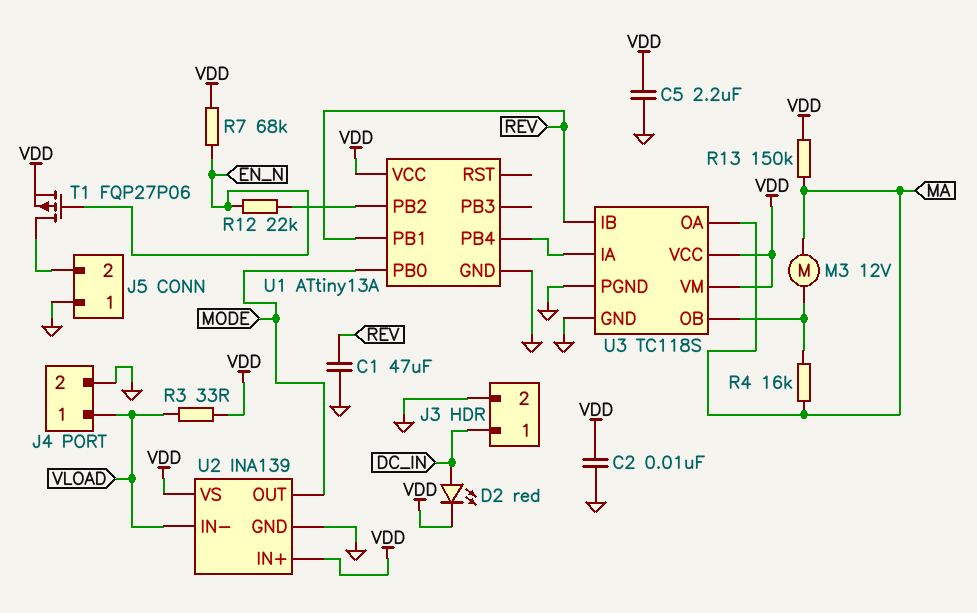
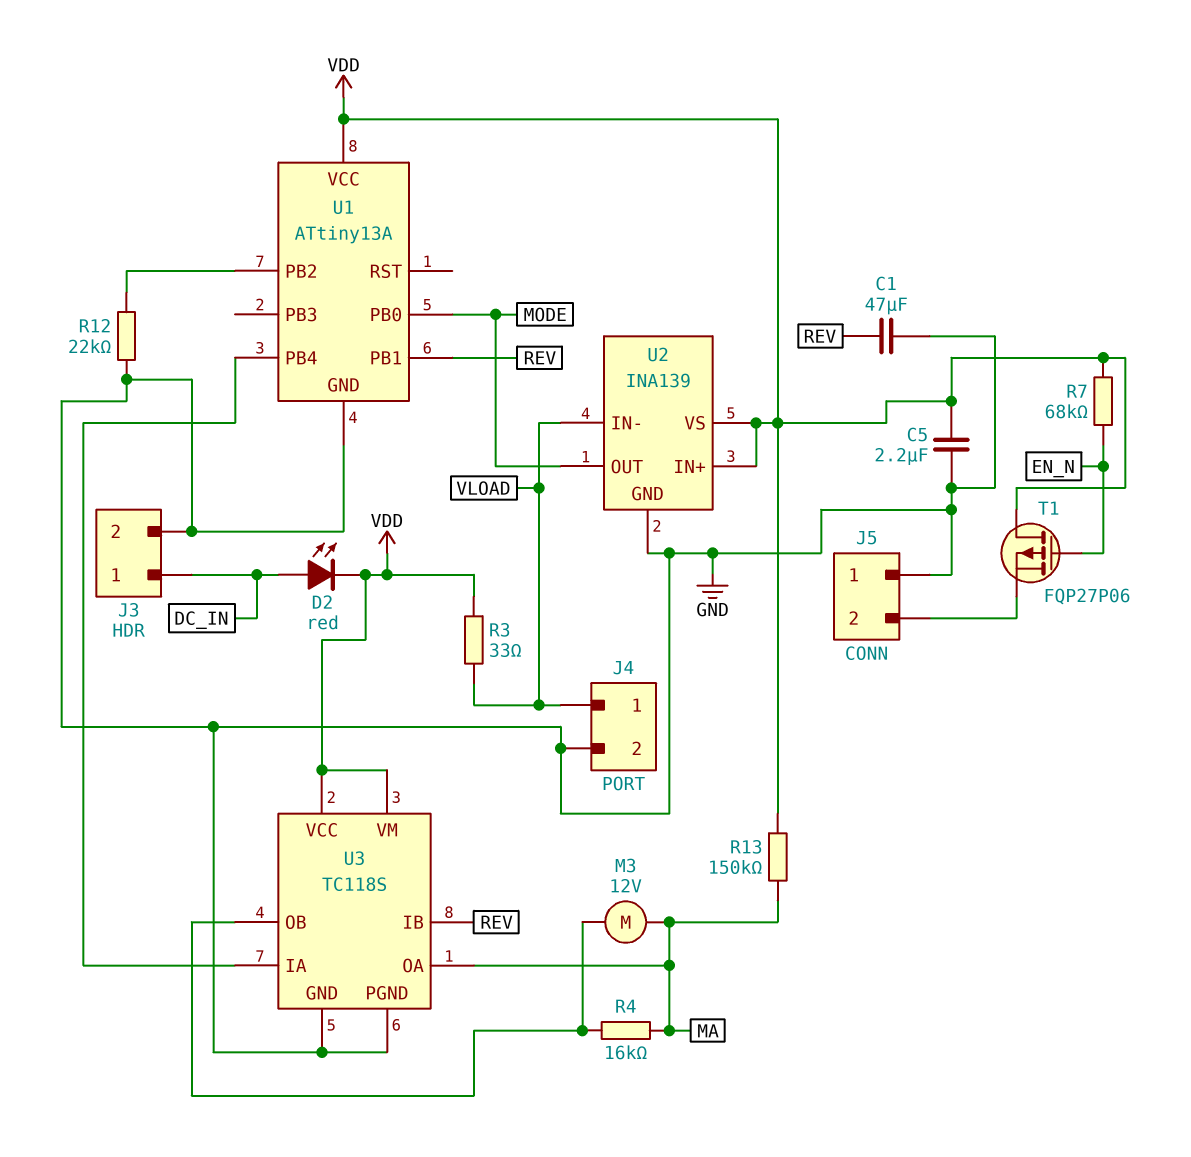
C2: 10nF (GND, VDD) -> none
R12: 22k (EN_N, U1/PB2) -> 22k (GND, U1/PB2)
T1: PMOS FQP27P06 (G EN_N, D J5/2, S VDD) -> PMOS FQP27P06 (G EN_N, D VDD, S J5/2)

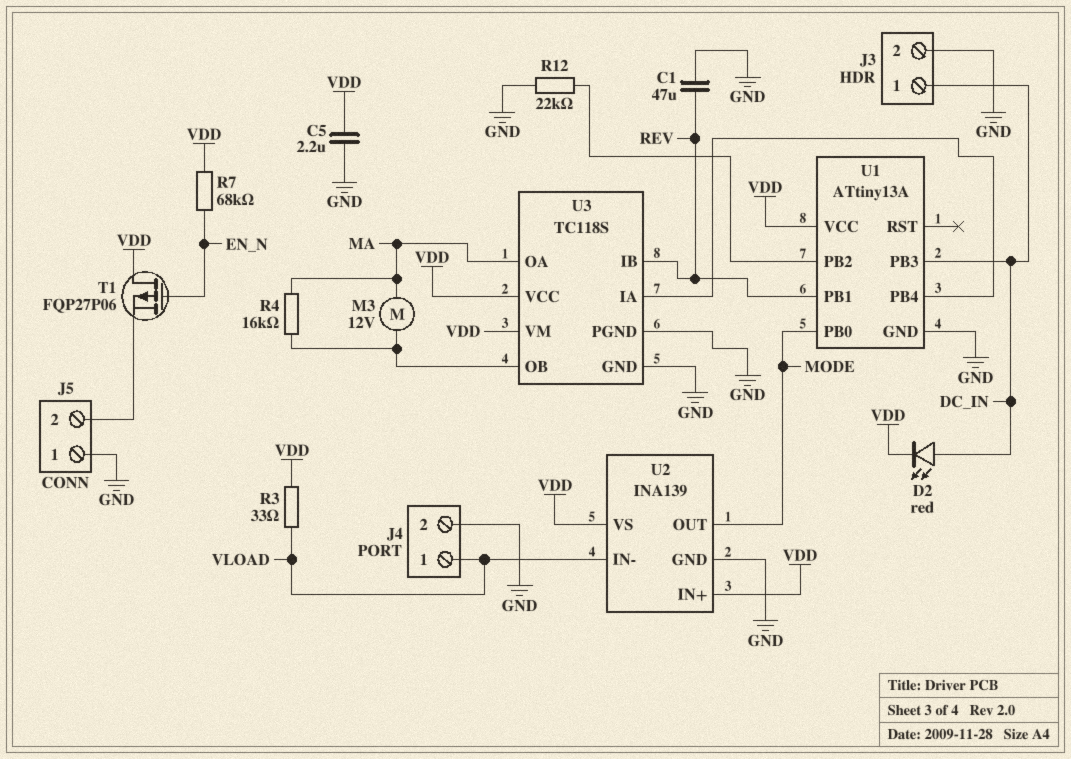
R13: 150k (MA, VDD) -> none
U1 pin PB3: none -> DC_IN

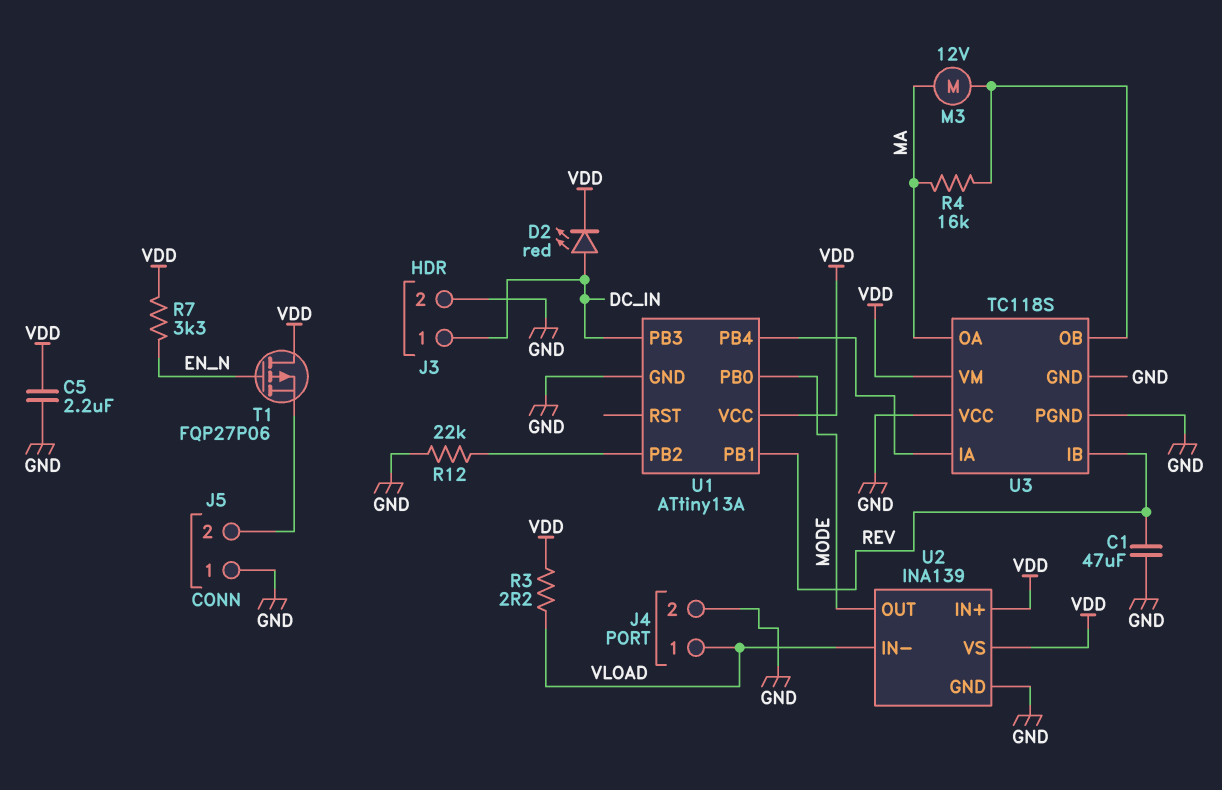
R3: 33 (VDD, VLOAD) -> 2.2 (VDD, VLOAD)
R7: 68k (EN_N, VDD) -> 3.3k (EN_N, VDD)
U3 pin VCC: VDD -> GND

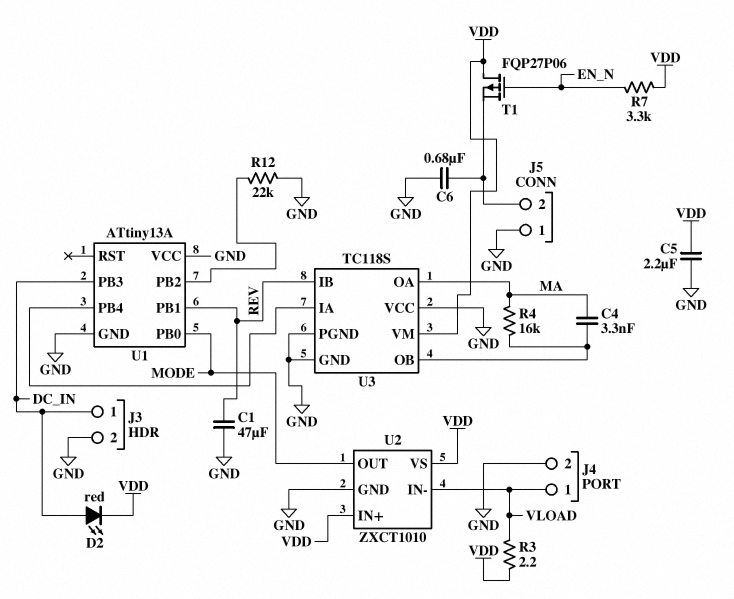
C4: none -> 3.3nF (MA, U3/OB)
C6: none -> 680nF (GND, J5/2)
M3: motor 12V (MA, U3/OB) -> none
U1 pin VCC: VDD -> GND
U2: INA139 -> ZXCT1010

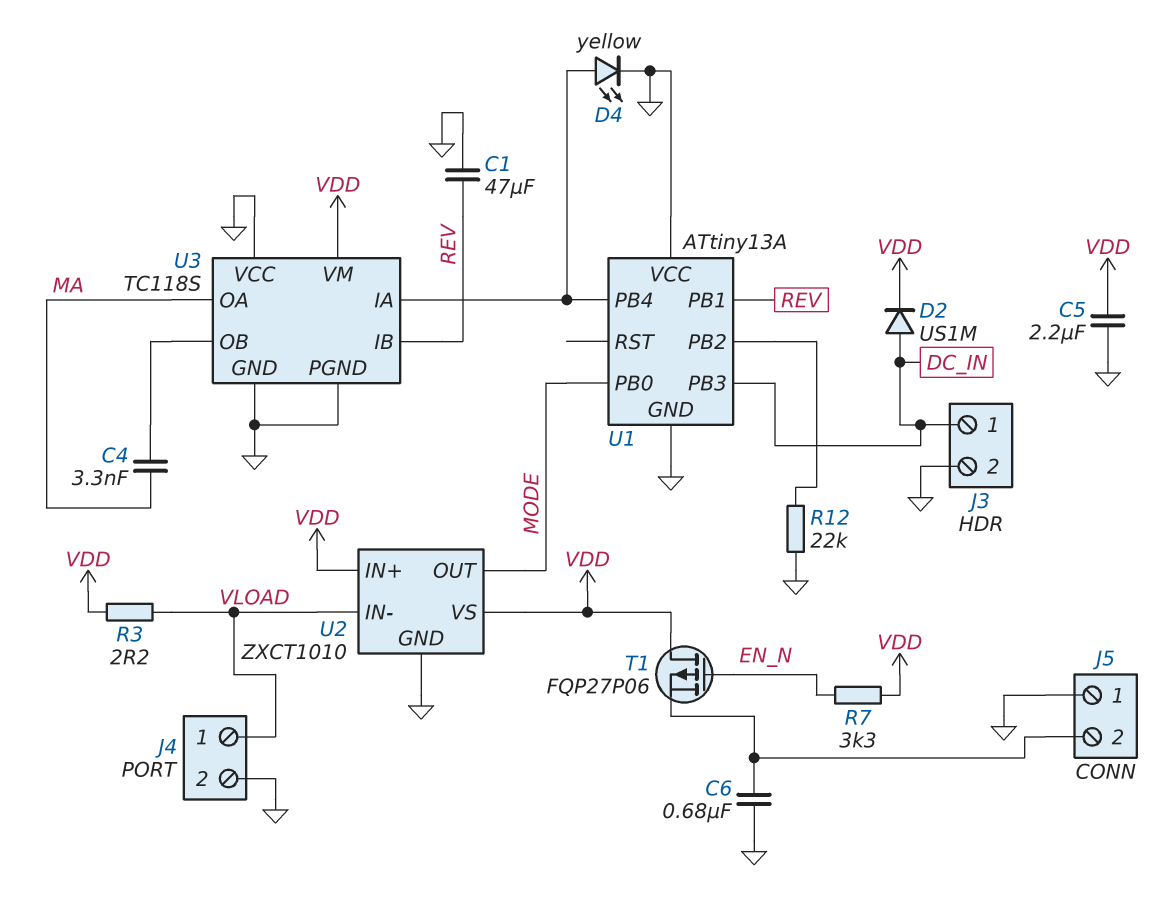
D2: LED red (A DC_IN, K VDD) -> diode US1M (A DC_IN, K VDD)
D4: none -> LED yellow (A U1/PB4, K GND)
R4: 16k (MA, U3/OB) -> none

